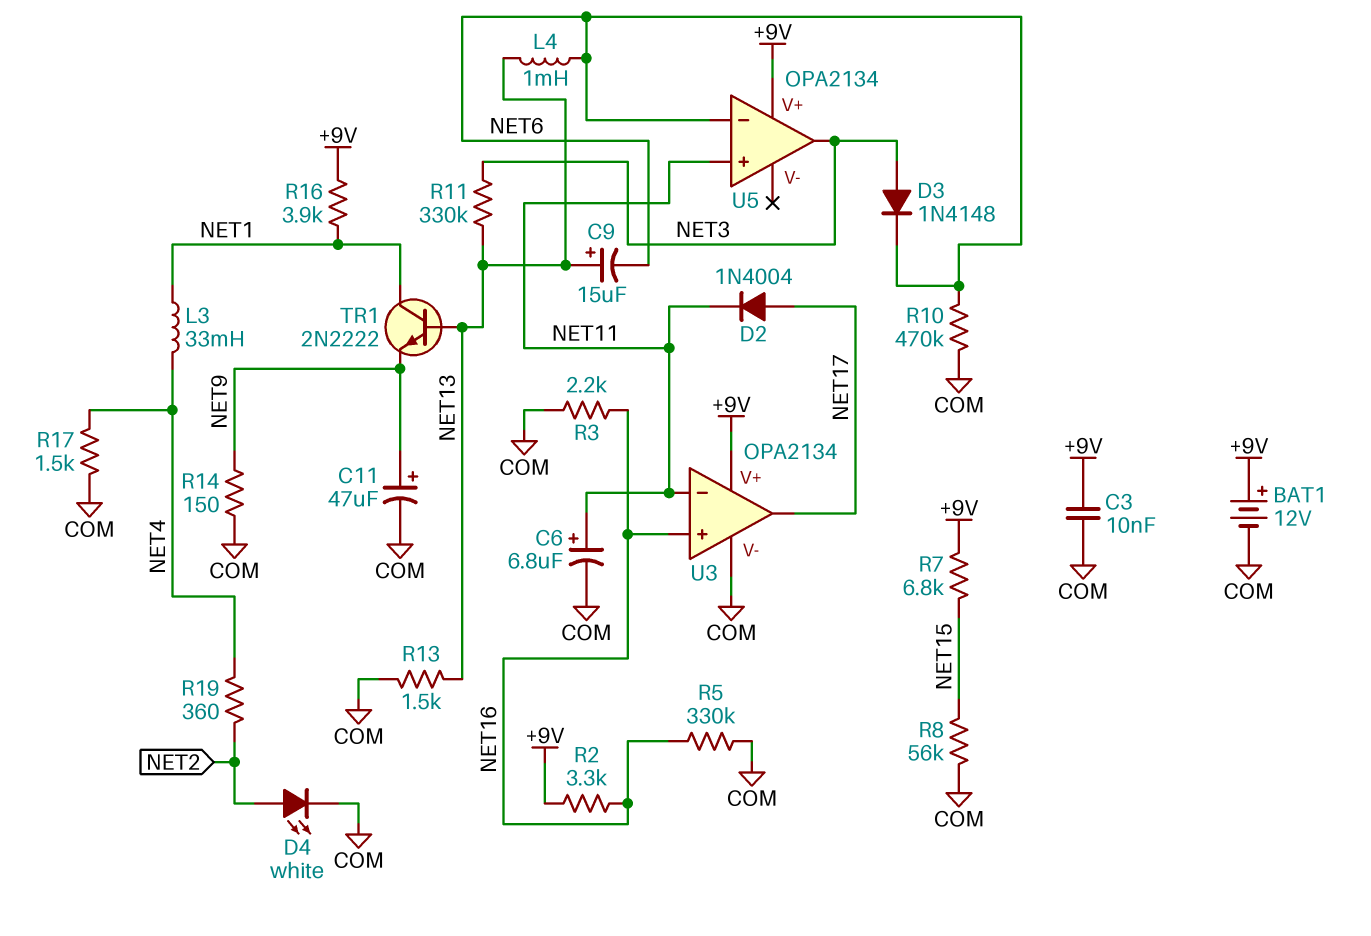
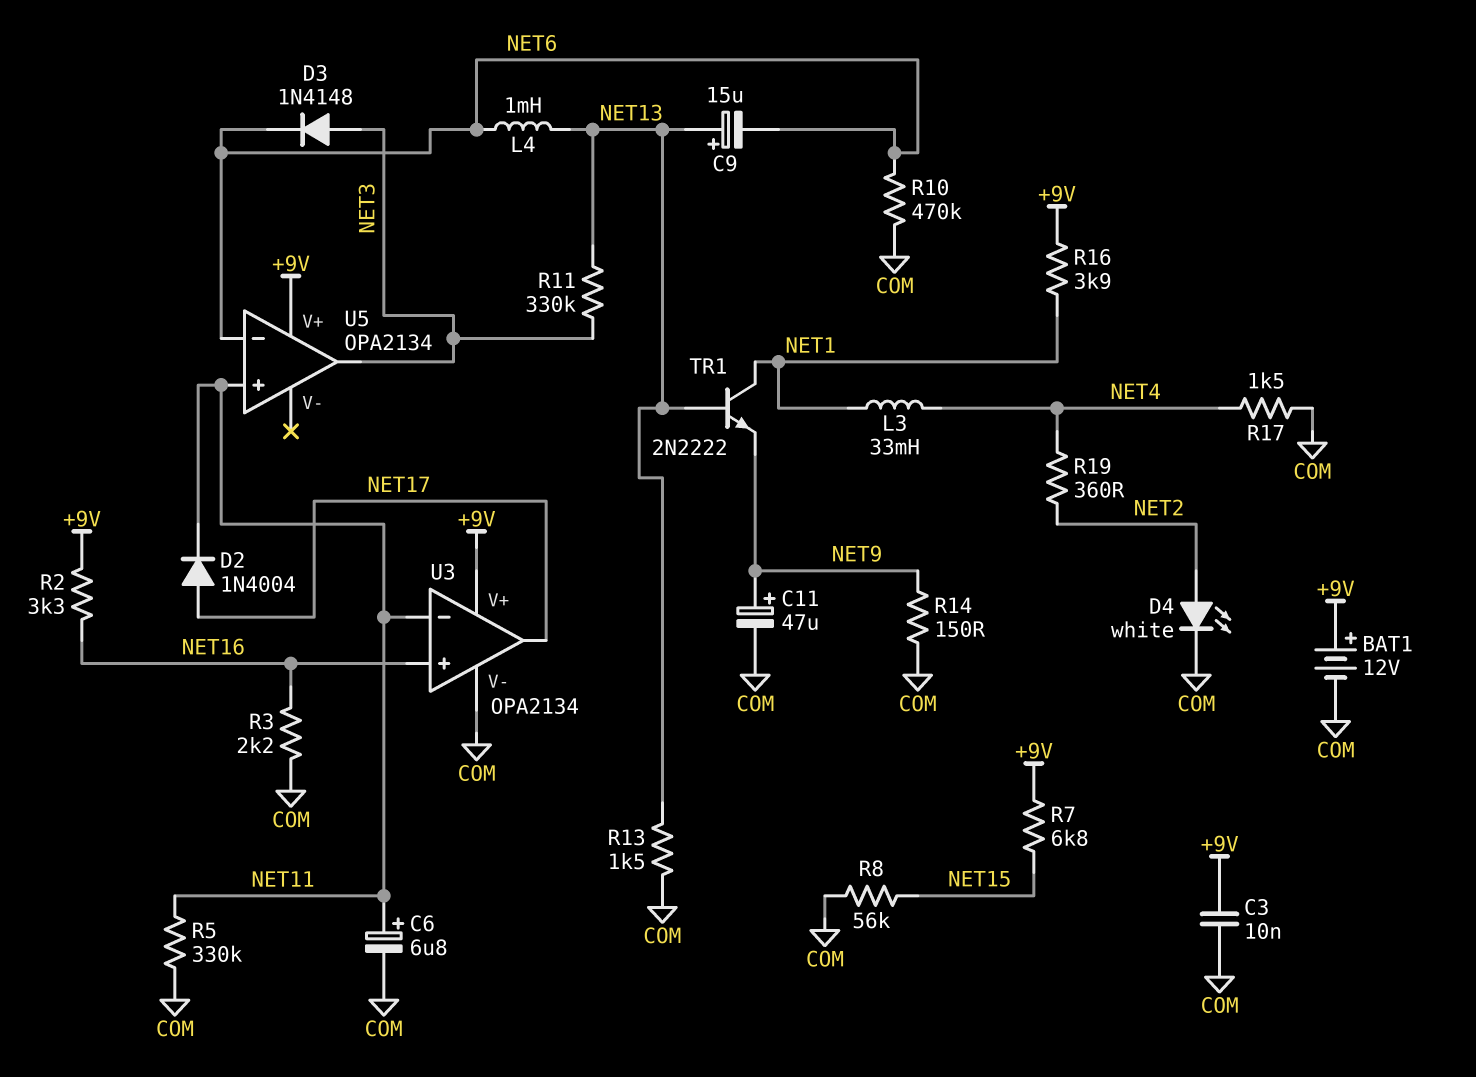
R5: 330k (COM, NET16) -> 330k (COM, NET11)

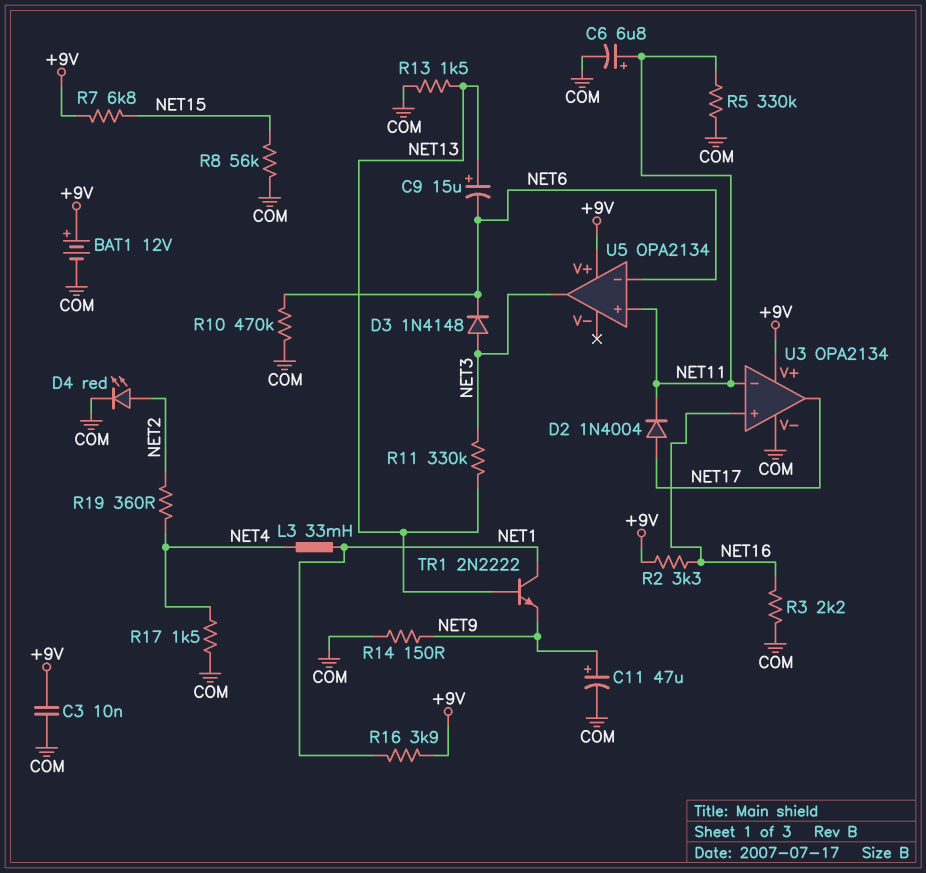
D4: LED white (A NET2, K COM) -> LED red (A NET2, K COM)
L4: 1mH (NET6, NET13) -> none

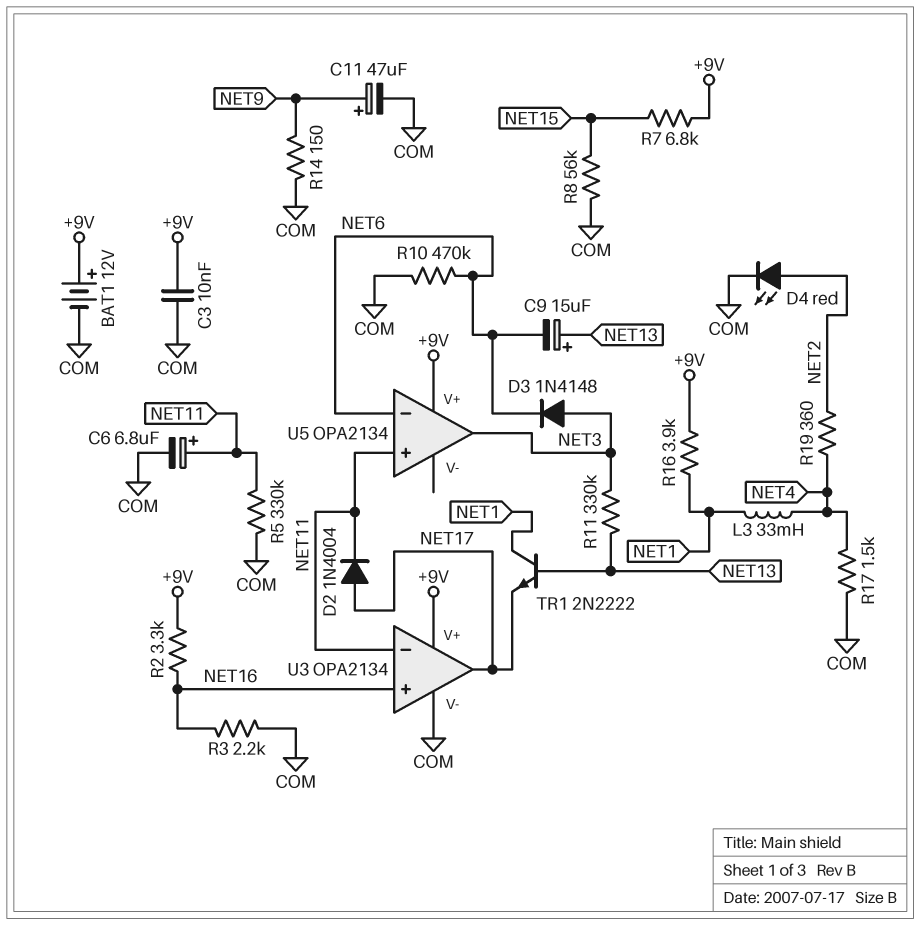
R13: 1.5k (COM, NET13) -> none
TR1: NPN 2N2222 (B NET13, C NET1, E NET9) -> NPN 2N2222 (B NET13, C NET1, E NET17)

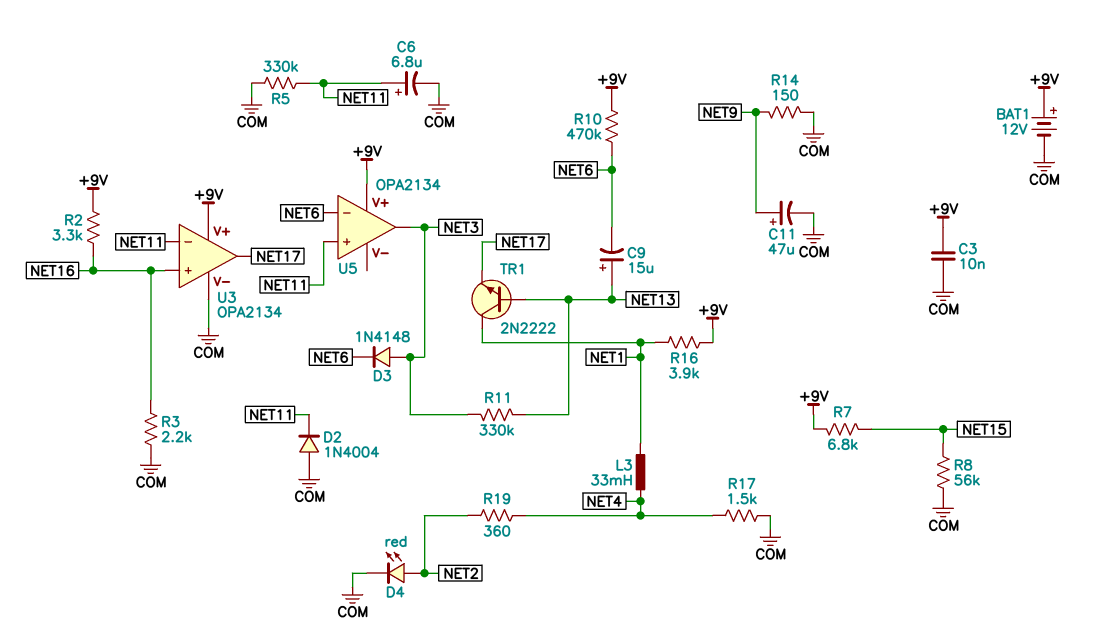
D2: diode 1N4004 (A NET17, K NET11) -> diode 1N4004 (A COM, K NET11)
R10: 470k (COM, NET6) -> 470k (+9V, NET6)

